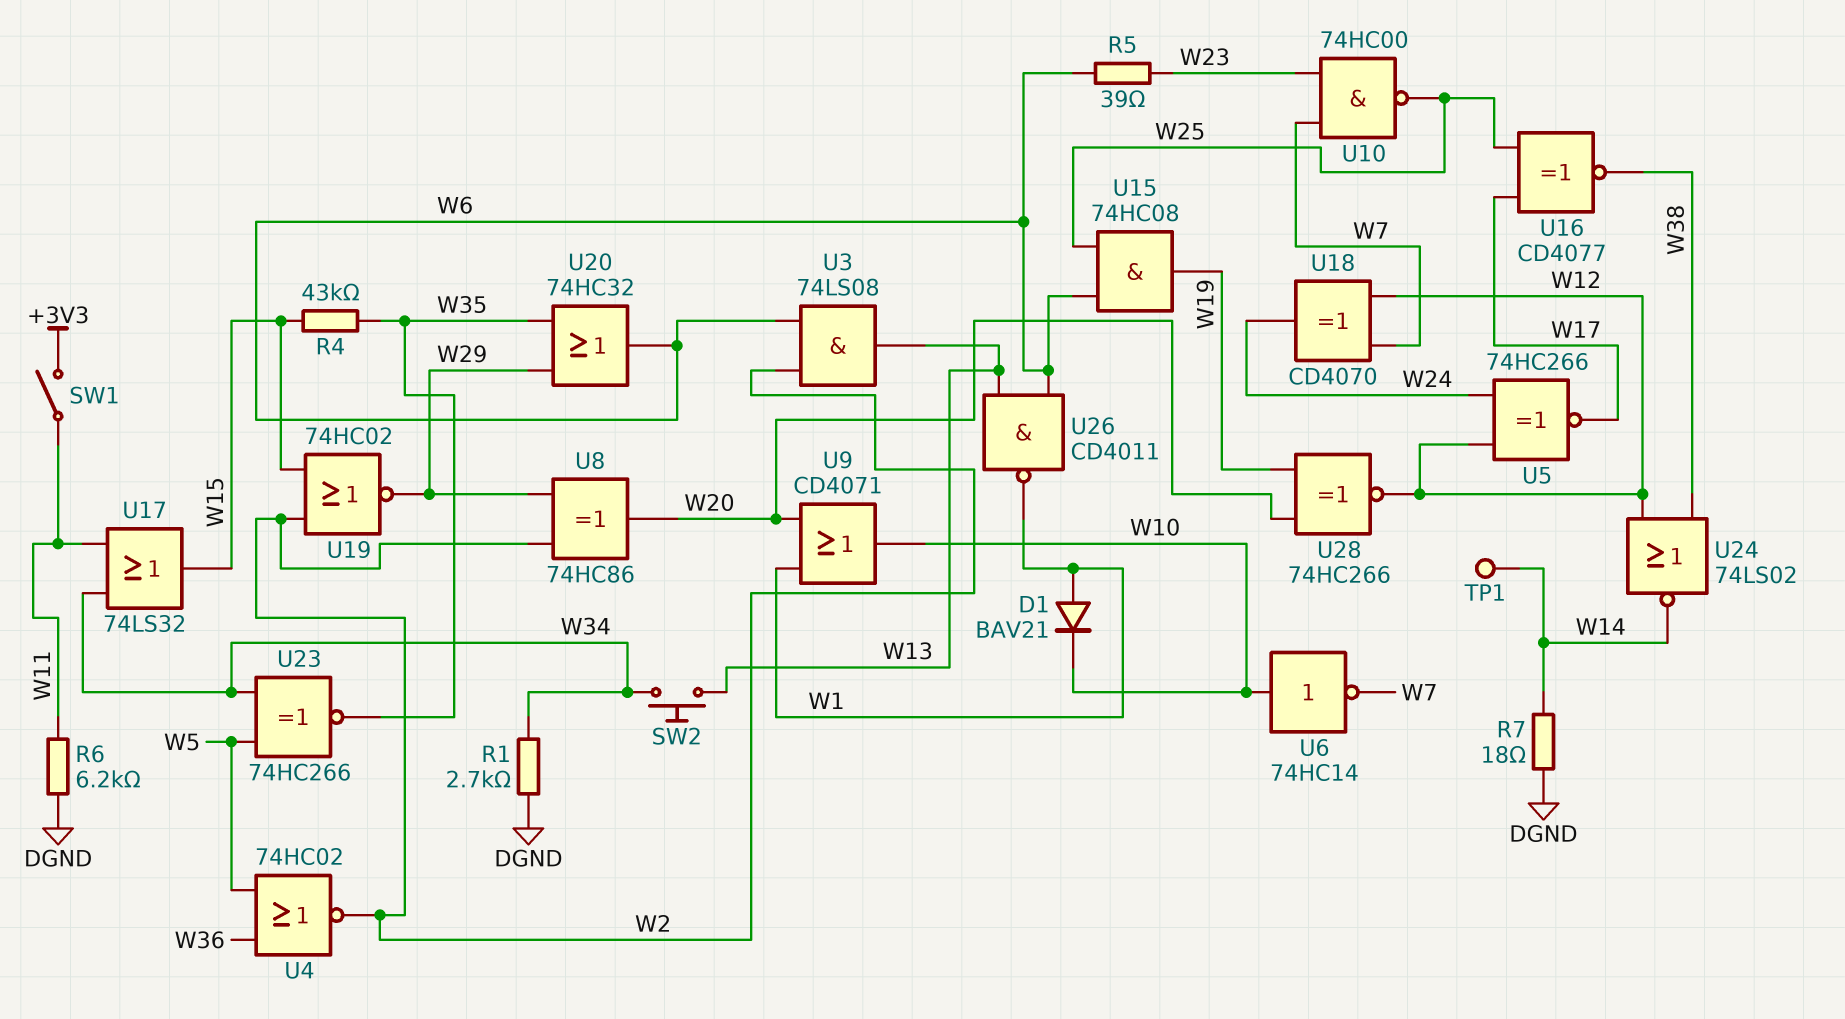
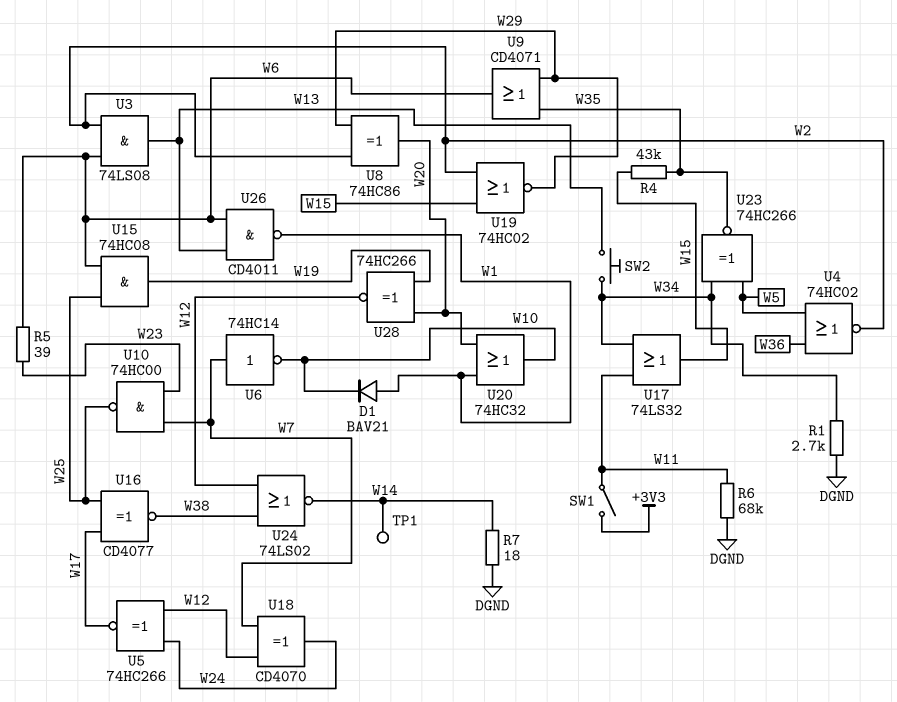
R6: 6.2k (DGND, W11) -> 68k (DGND, W11)
U6: NOT 74HC14 (in W10, out W7) -> NOT 74HC14 (in W7, out W10)
U9: OR CD4071 (in W1, in W20, out W10) -> OR CD4071 (in W29, in W35, out W6)
U20: OR 74HC32 (in W29, in W35, out W6) -> OR 74HC32 (in W1, in W20, out W10)

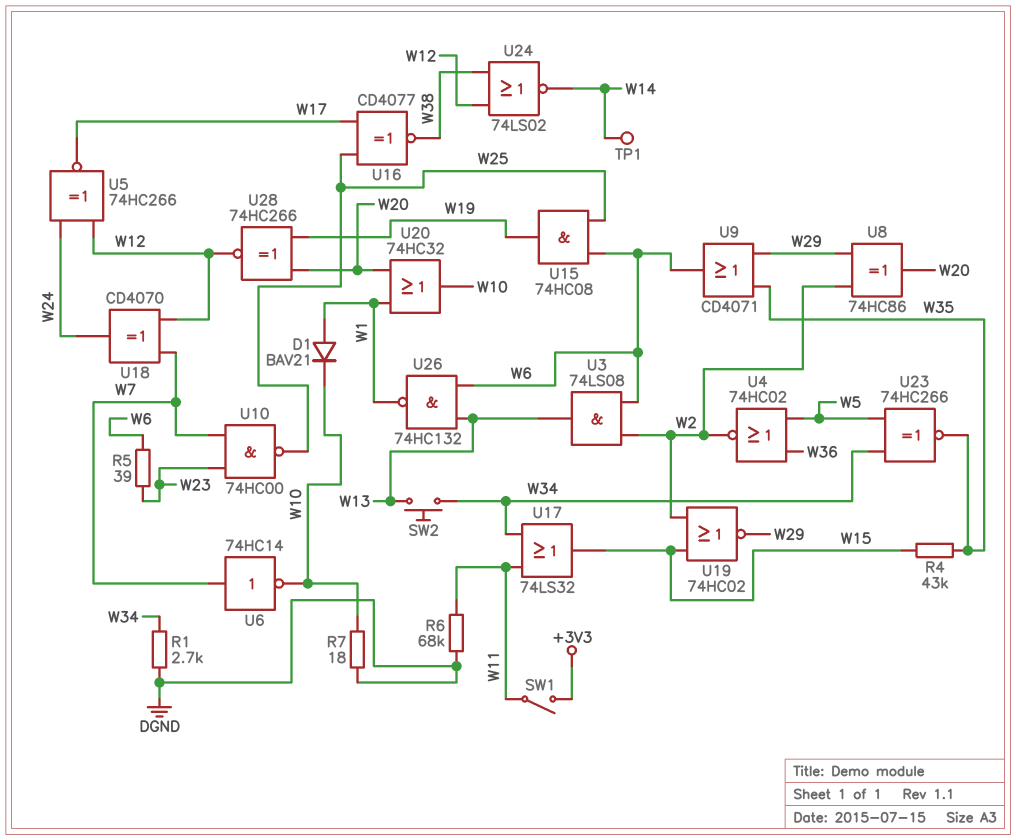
R7: 18 (DGND, W14) -> 18 (DGND, W10)
U26: NAND CD4011 (in W6, in W13, out W1) -> NAND 74HC132 (in W6, in W13, out W1)

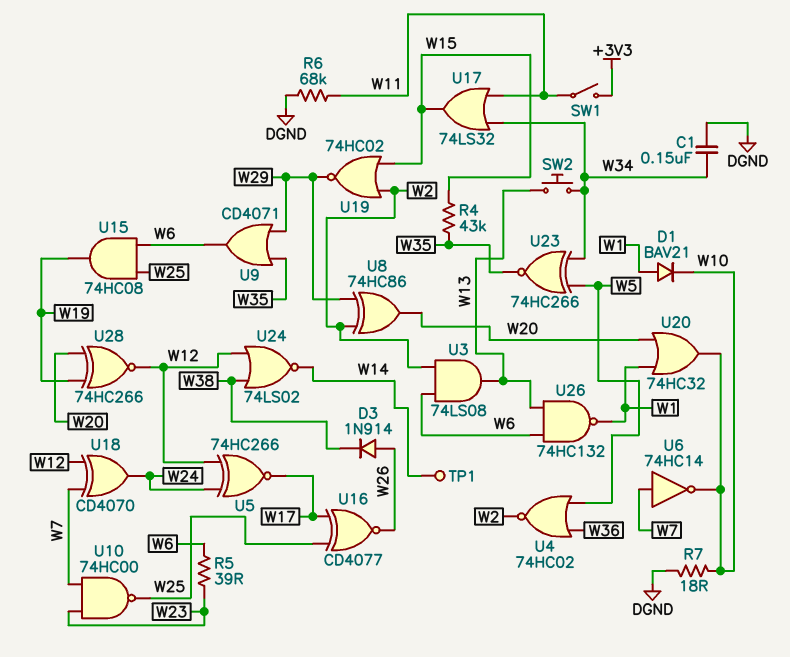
C1: none -> 150nF (DGND, W34)
D3: none -> diode 1N914 (A W26, K W38)
R1: 2.7k (DGND, W34) -> none
U16: XNOR CD4077 (in W17, in W25, out W38) -> XNOR CD4077 (in W17, in W25, out W26)

